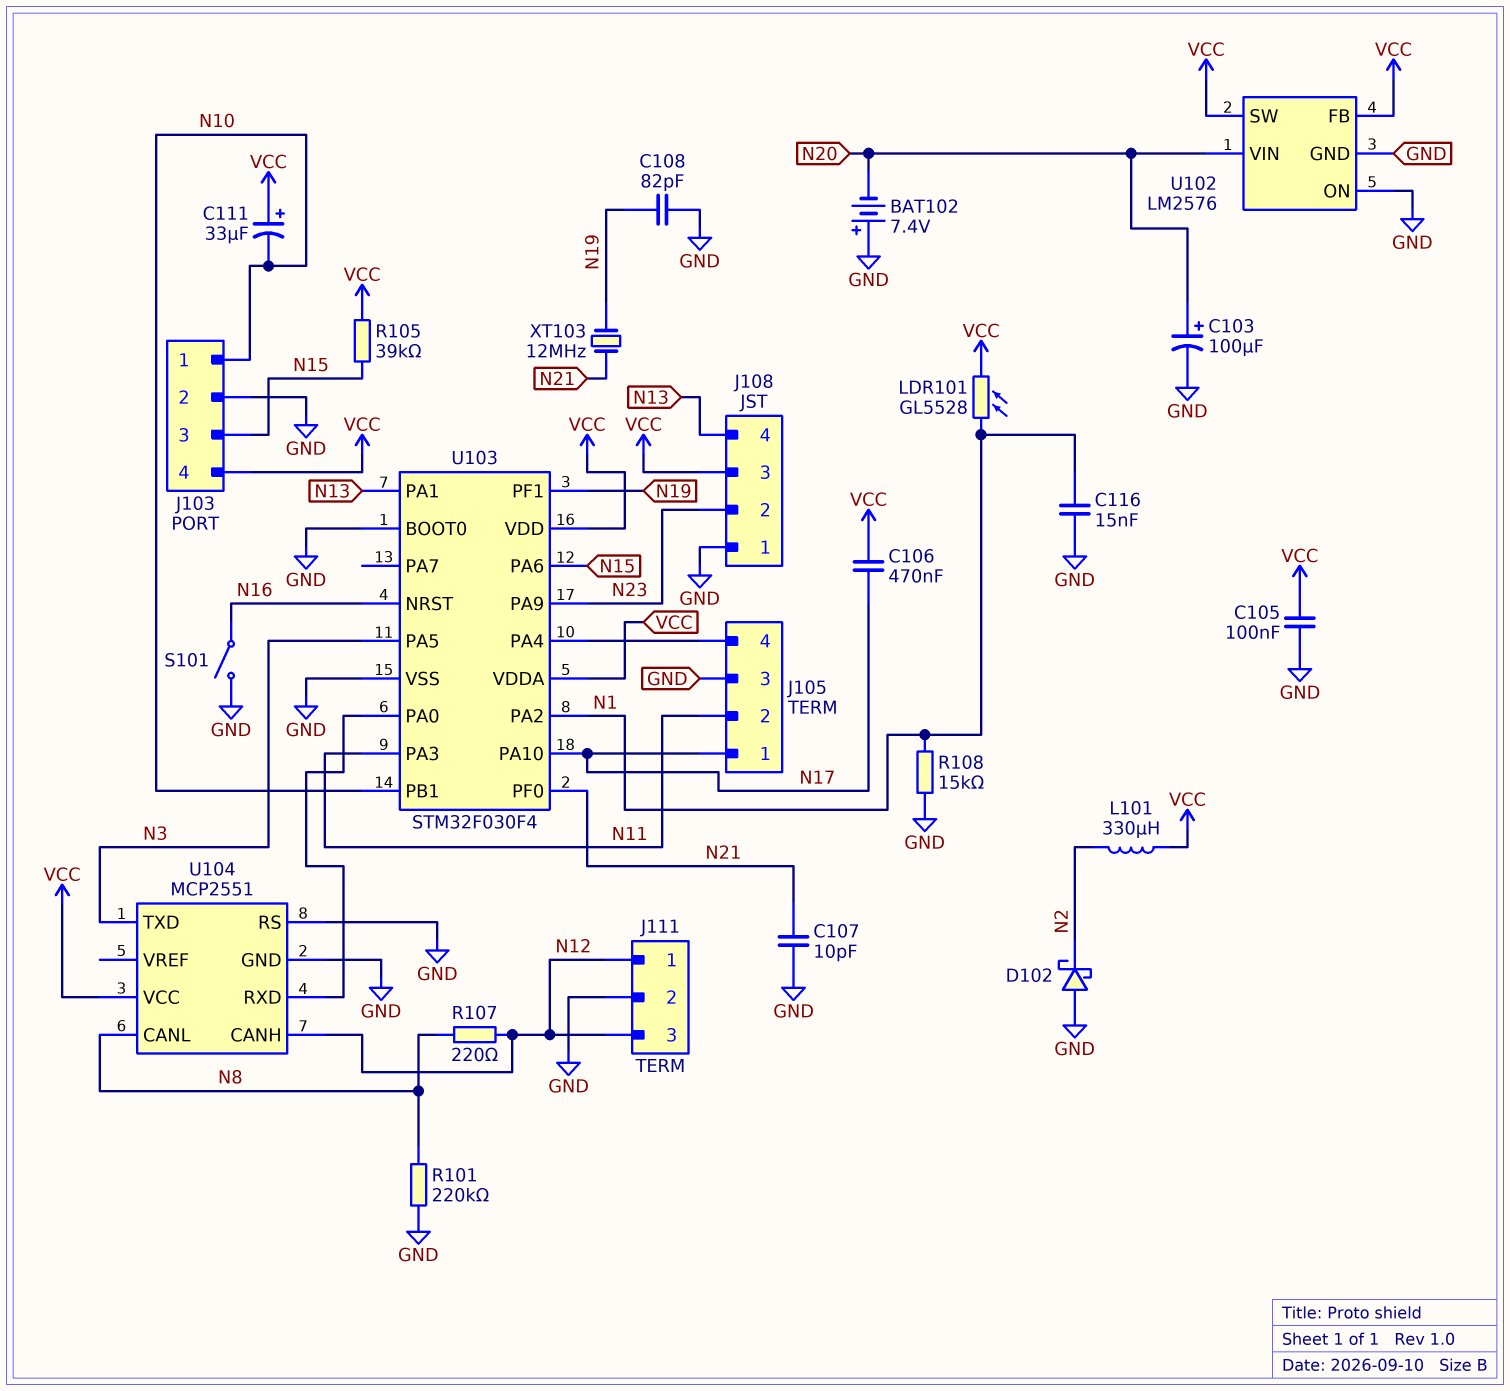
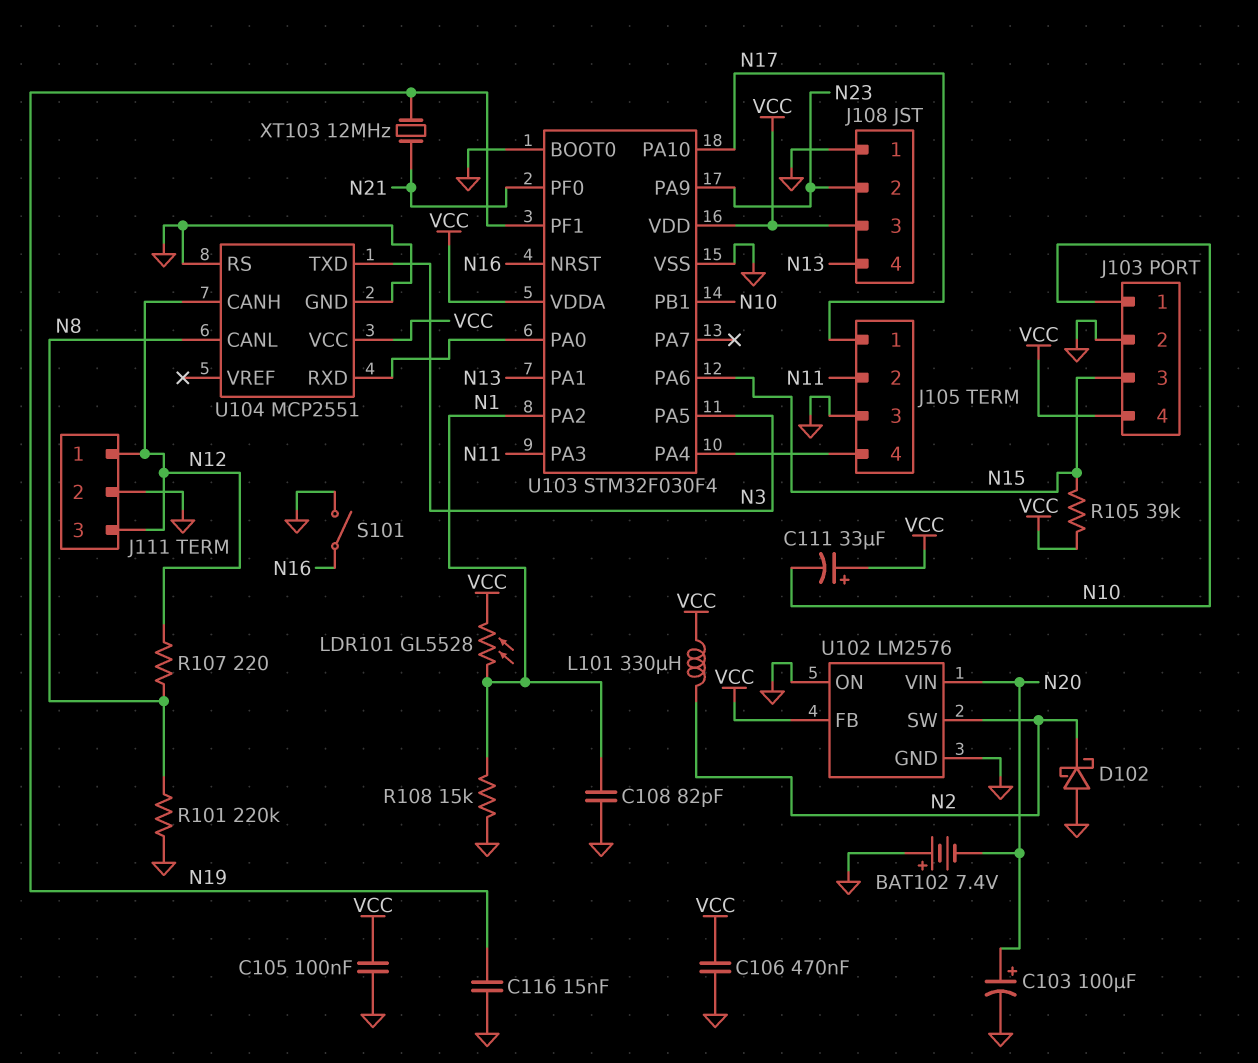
C106: 470nF (N17, VCC) -> 470nF (GND, VCC)
C107: 10pF (GND, N21) -> none
C108: 82pF (GND, N19) -> 82pF (GND, N1)
C116: 15nF (GND, N1) -> 15nF (GND, N19)
U102 pin SW: VCC -> N2

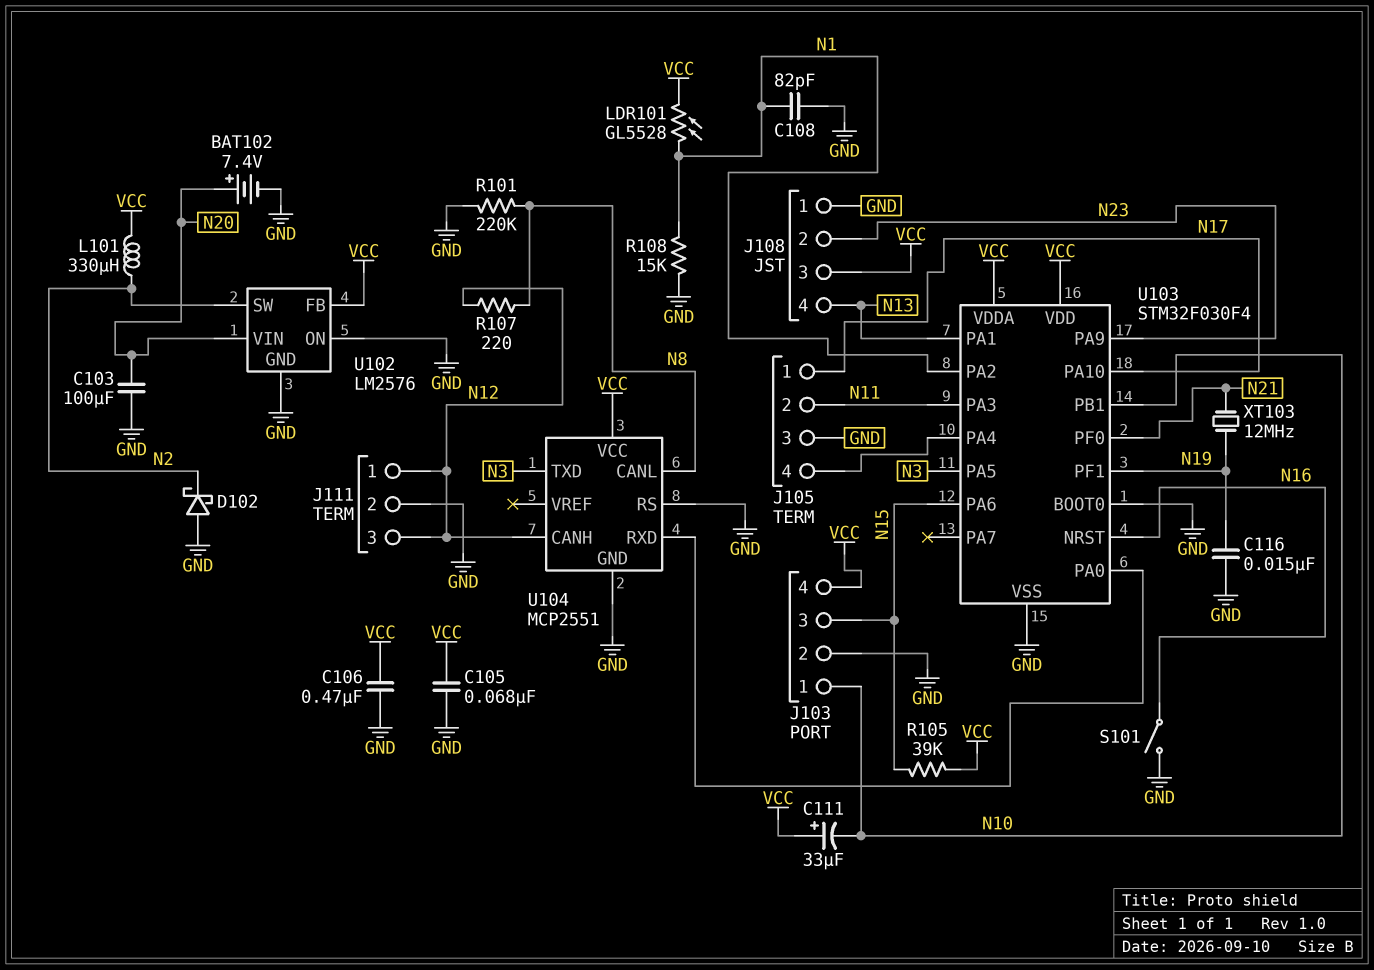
BAT102: 7.4V (plus GND, minus N20) -> 7.4V (plus N20, minus GND)
C103: 100uF (plus N20, minus GND) -> 100uF (GND, N20)
C105: 100nF (GND, VCC) -> 68nF (GND, VCC)

